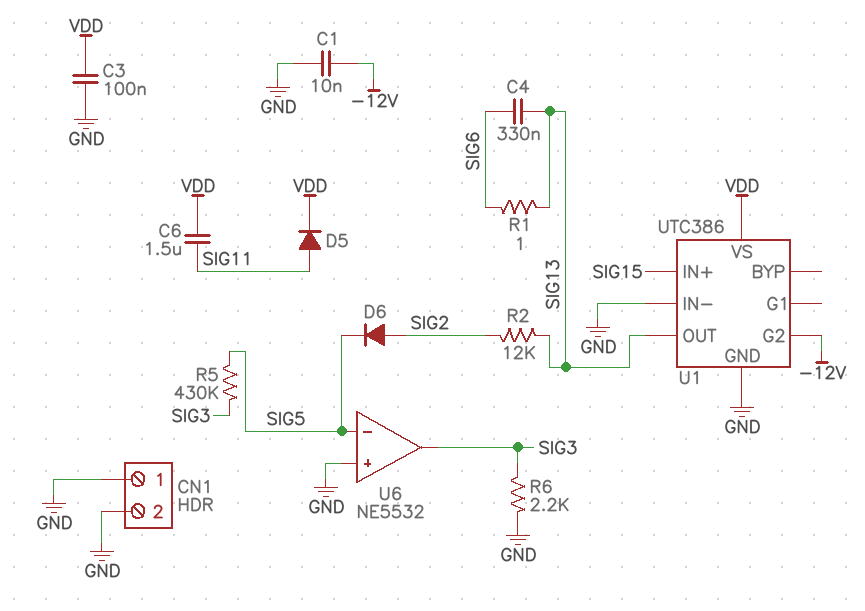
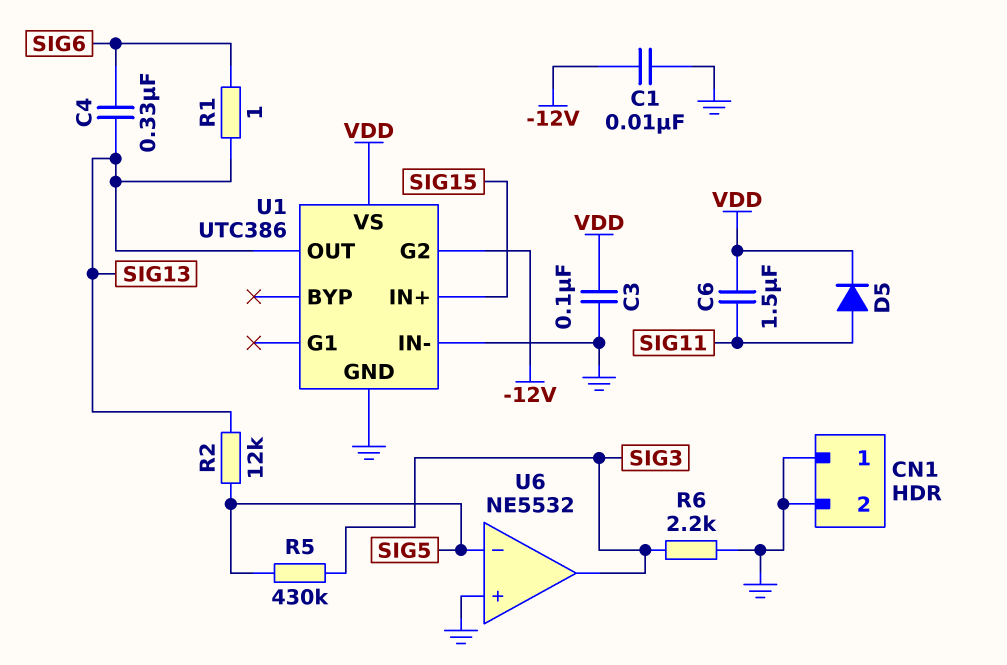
D6: diode (A SIG2, K SIG5) -> none
R2: 12k (SIG2, SIG13) -> 12k (SIG5, SIG13)

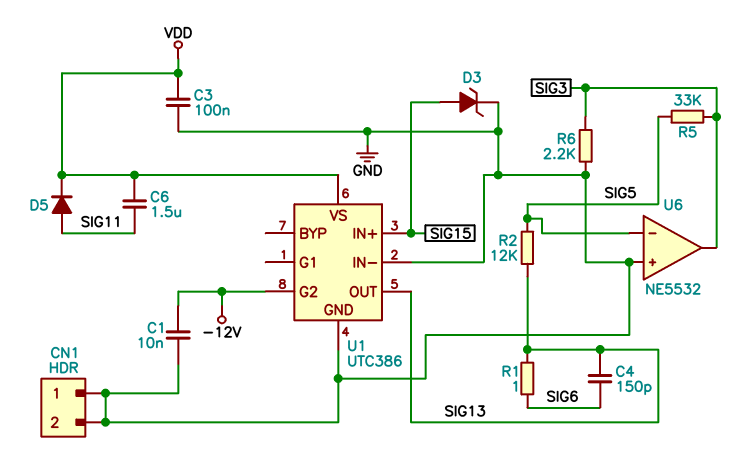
C4: 330nF (SIG6, SIG13) -> 150pF (SIG6, SIG13)
D3: none -> zener (A SIG15, K GND)
R5: 430k (SIG3, SIG5) -> 33k (SIG3, SIG5)

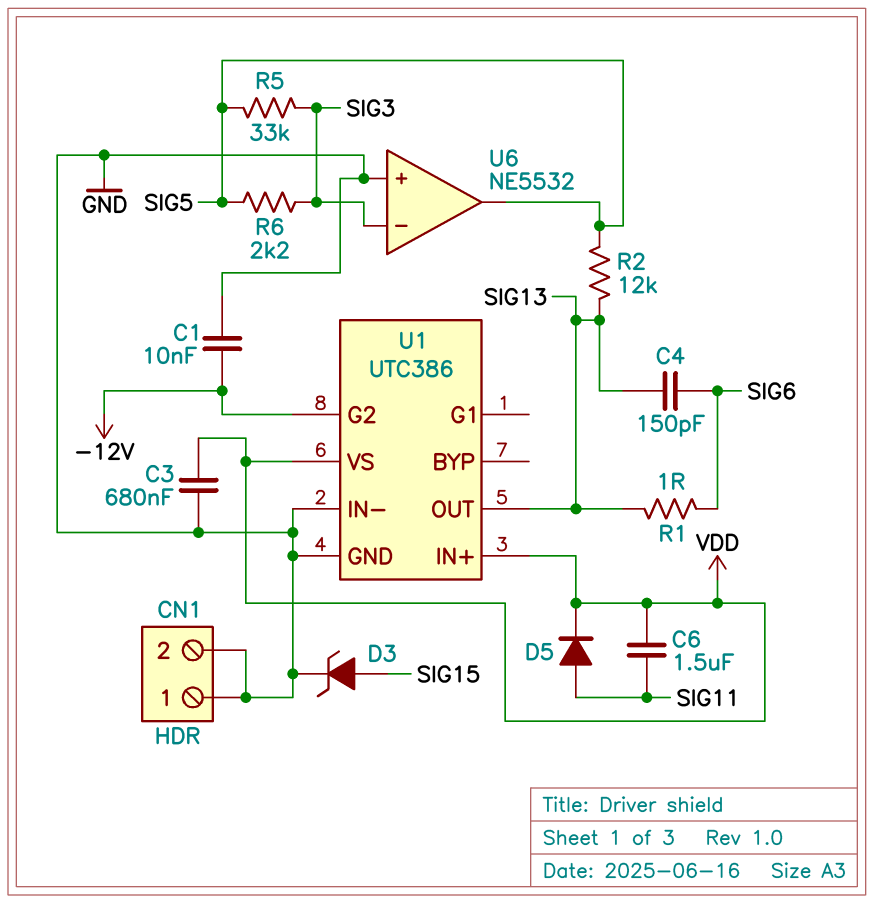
C3: 100nF (GND, VDD) -> 680nF (GND, VDD)
R6: 2.2k (GND, SIG3) -> 2.2k (SIG3, SIG5)
U1 pin IN+: SIG15 -> VDD
U6 pin in-: SIG5 -> SIG3
U6 pin out: SIG3 -> SIG5

